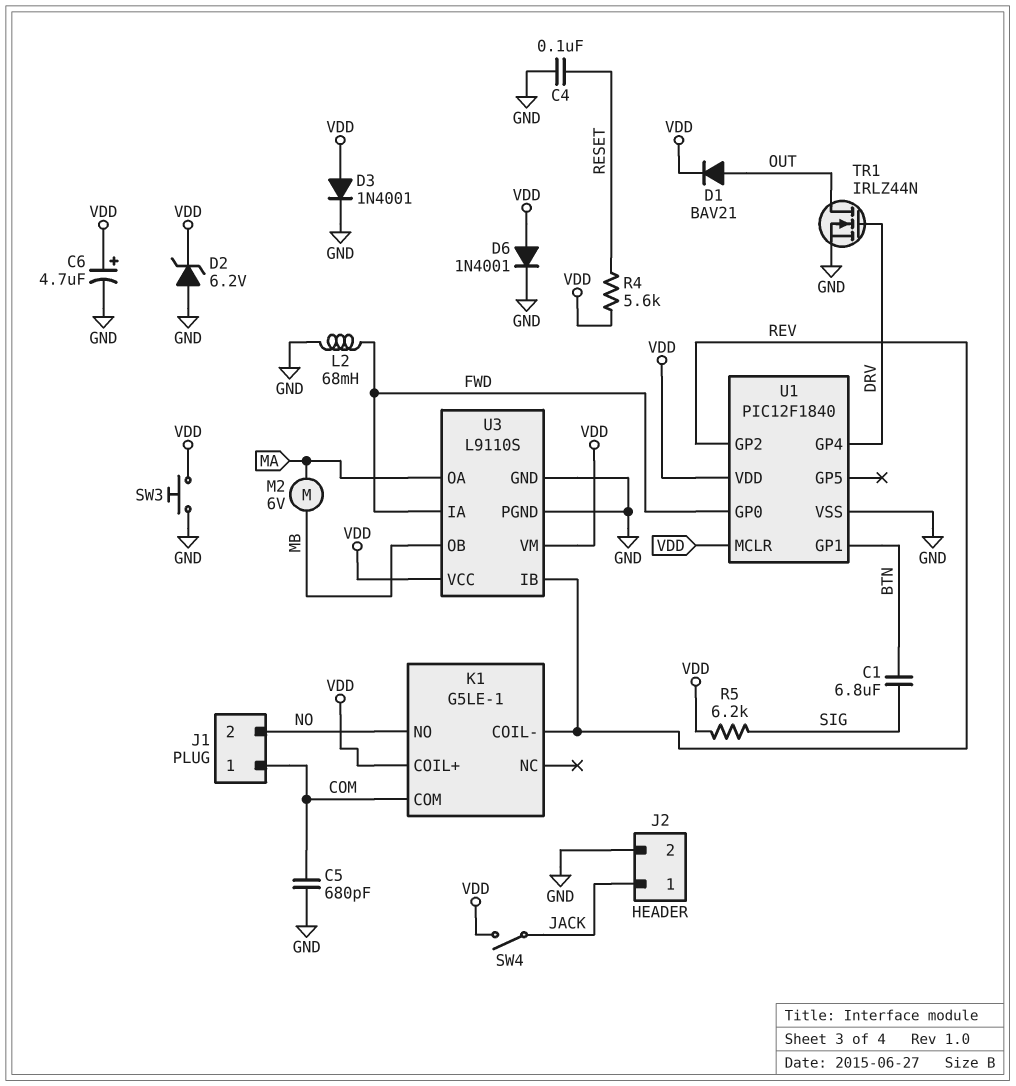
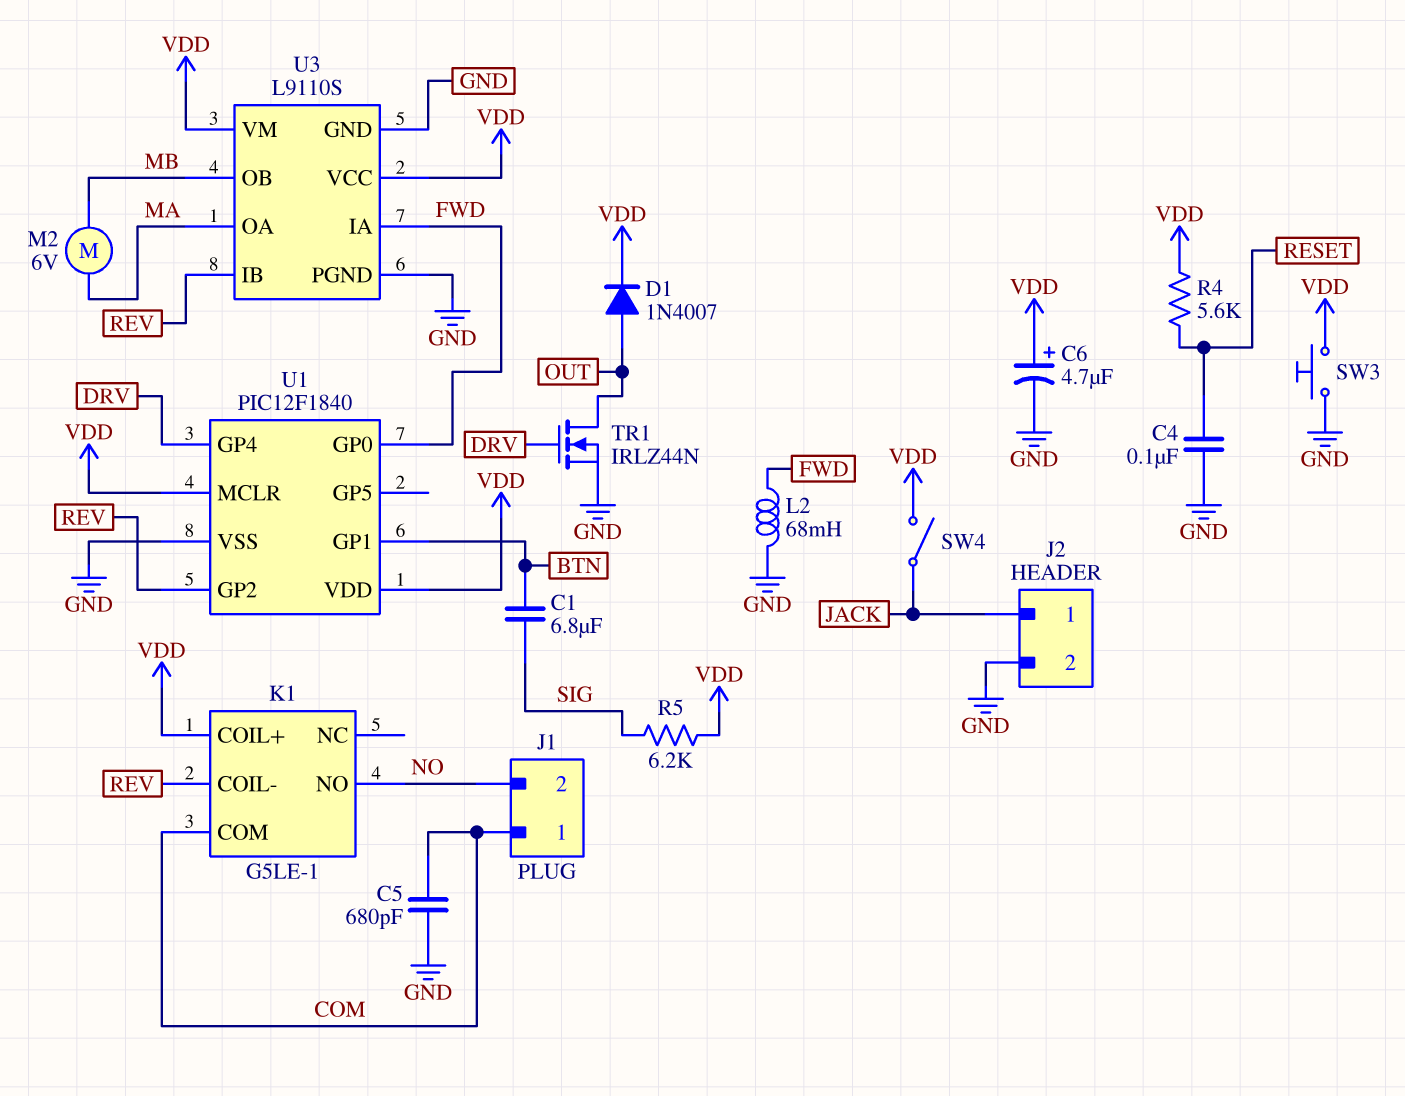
D1: diode BAV21 (A OUT, K VDD) -> diode 1N4007 (A OUT, K VDD)
D2: zener 6.2V (A GND, K VDD) -> none
D3: diode 1N4001 (A VDD, K GND) -> none
D6: diode 1N4001 (A VDD, K GND) -> none

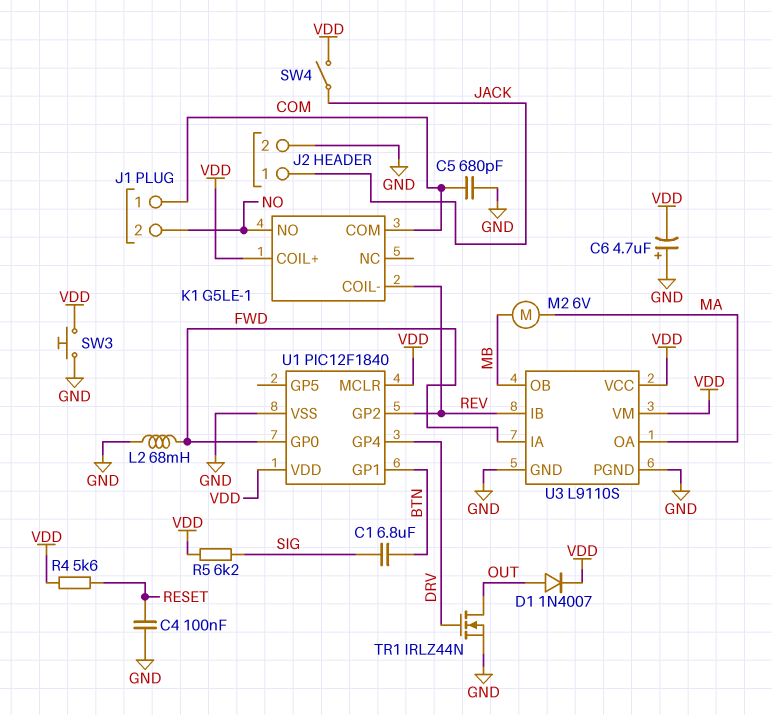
C6: 4.7uF (plus VDD, minus GND) -> 4.7uF (plus GND, minus VDD)

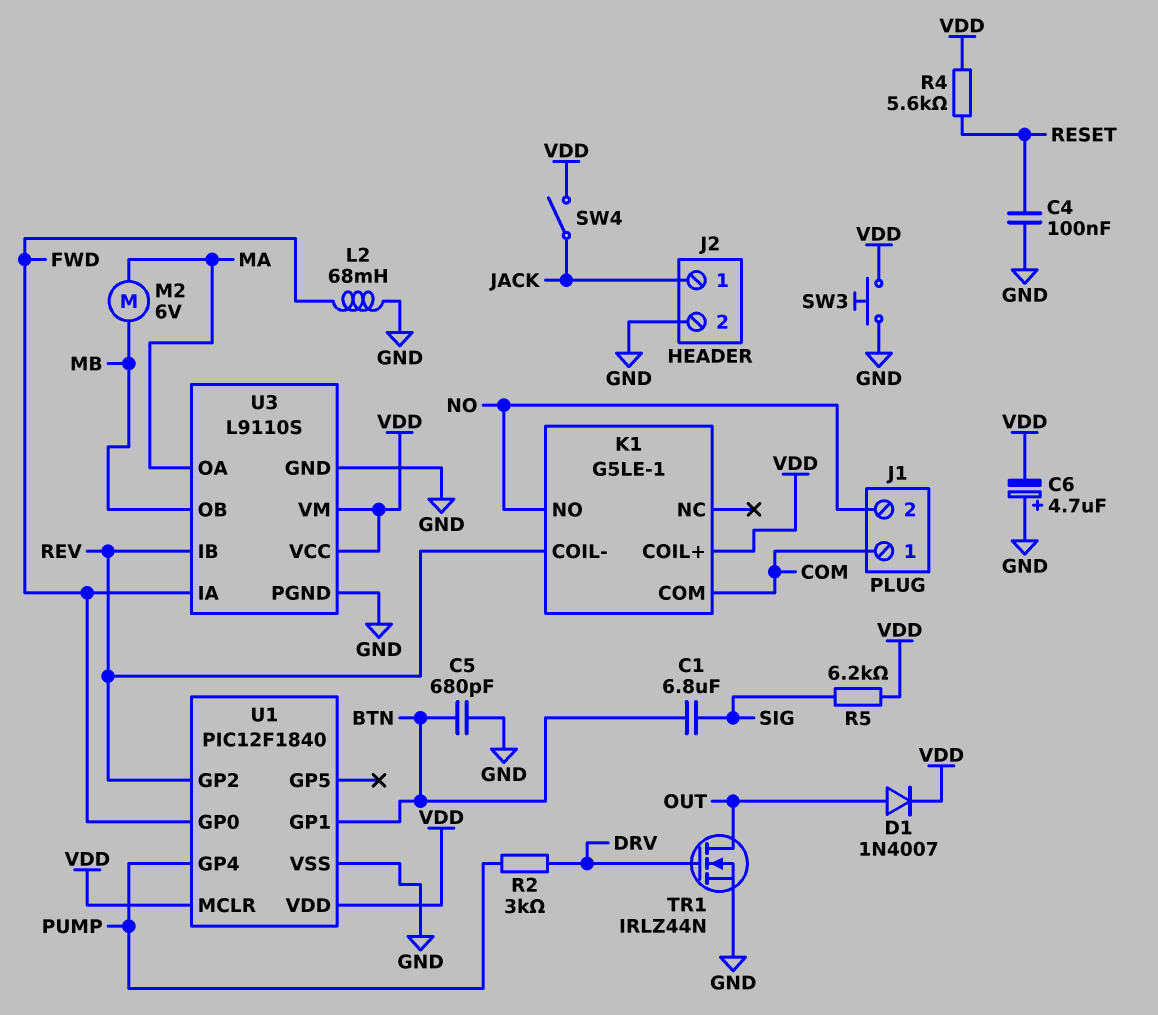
C5: 680pF (COM, GND) -> 680pF (BTN, GND)
R2: none -> 3k (DRV, PUMP)
U1 pin GP4: DRV -> PUMP

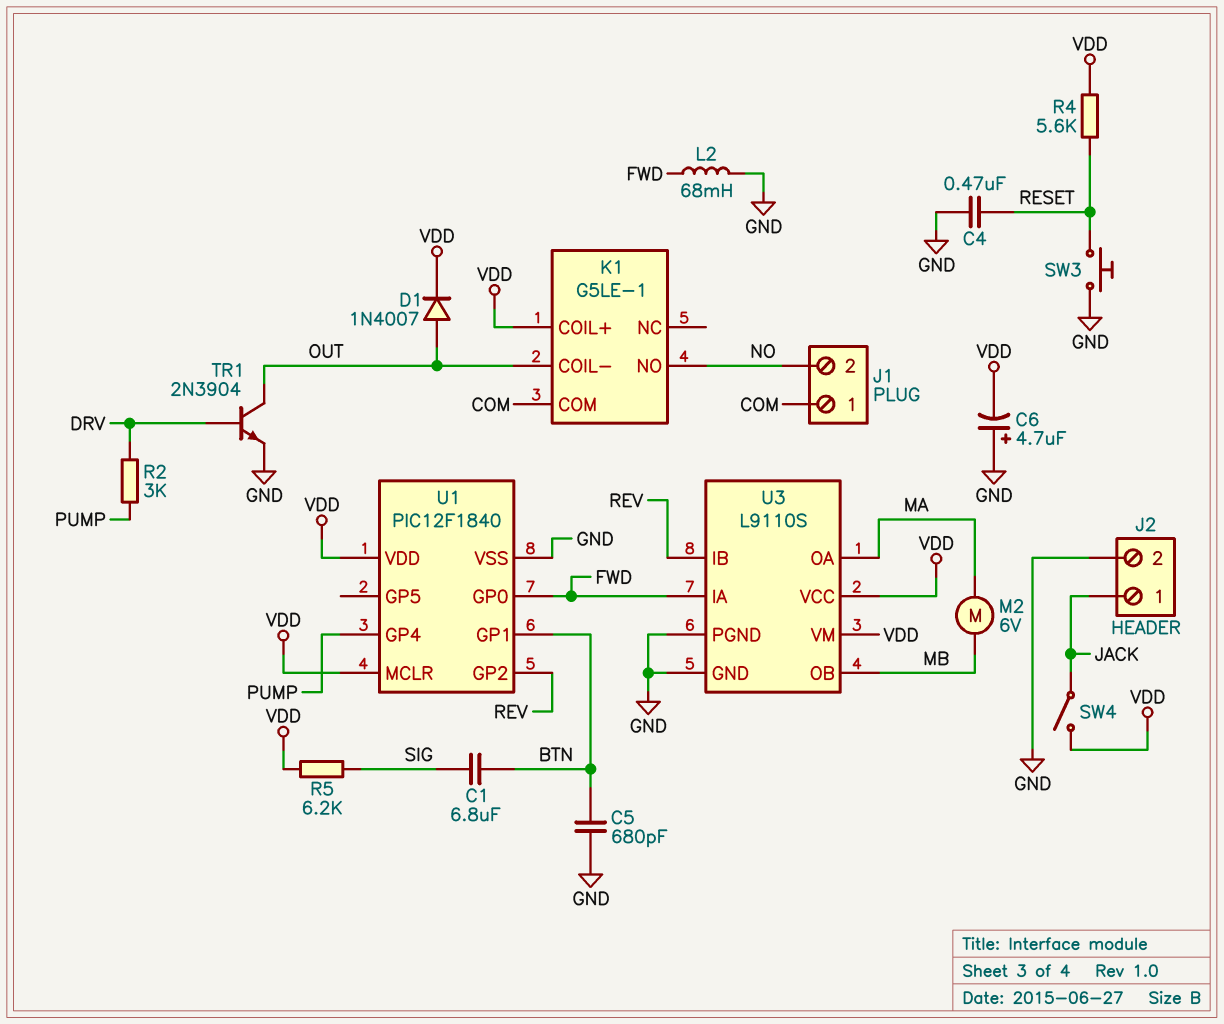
C4: 100nF (GND, RESET) -> 470nF (GND, RESET)
K1 pin COIL-: REV -> OUT
SW3: button (GND, VDD) -> button (GND, RESET)
TR1: NMOS IRLZ44N (G DRV, D OUT, S GND) -> NPN 2N3904 (B DRV, C OUT, E GND)

